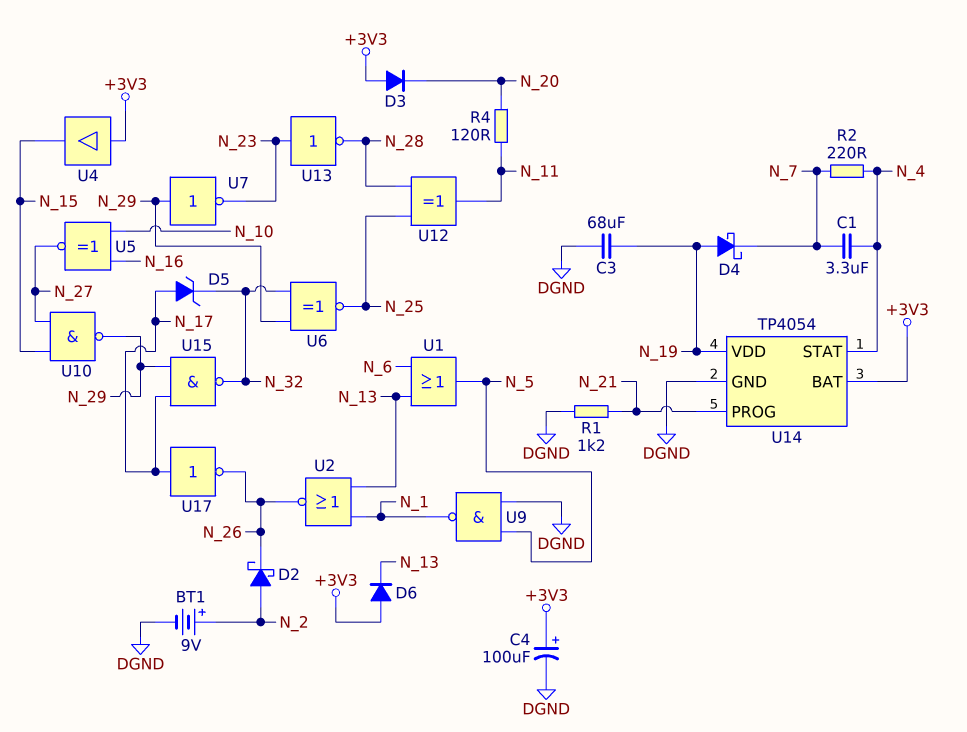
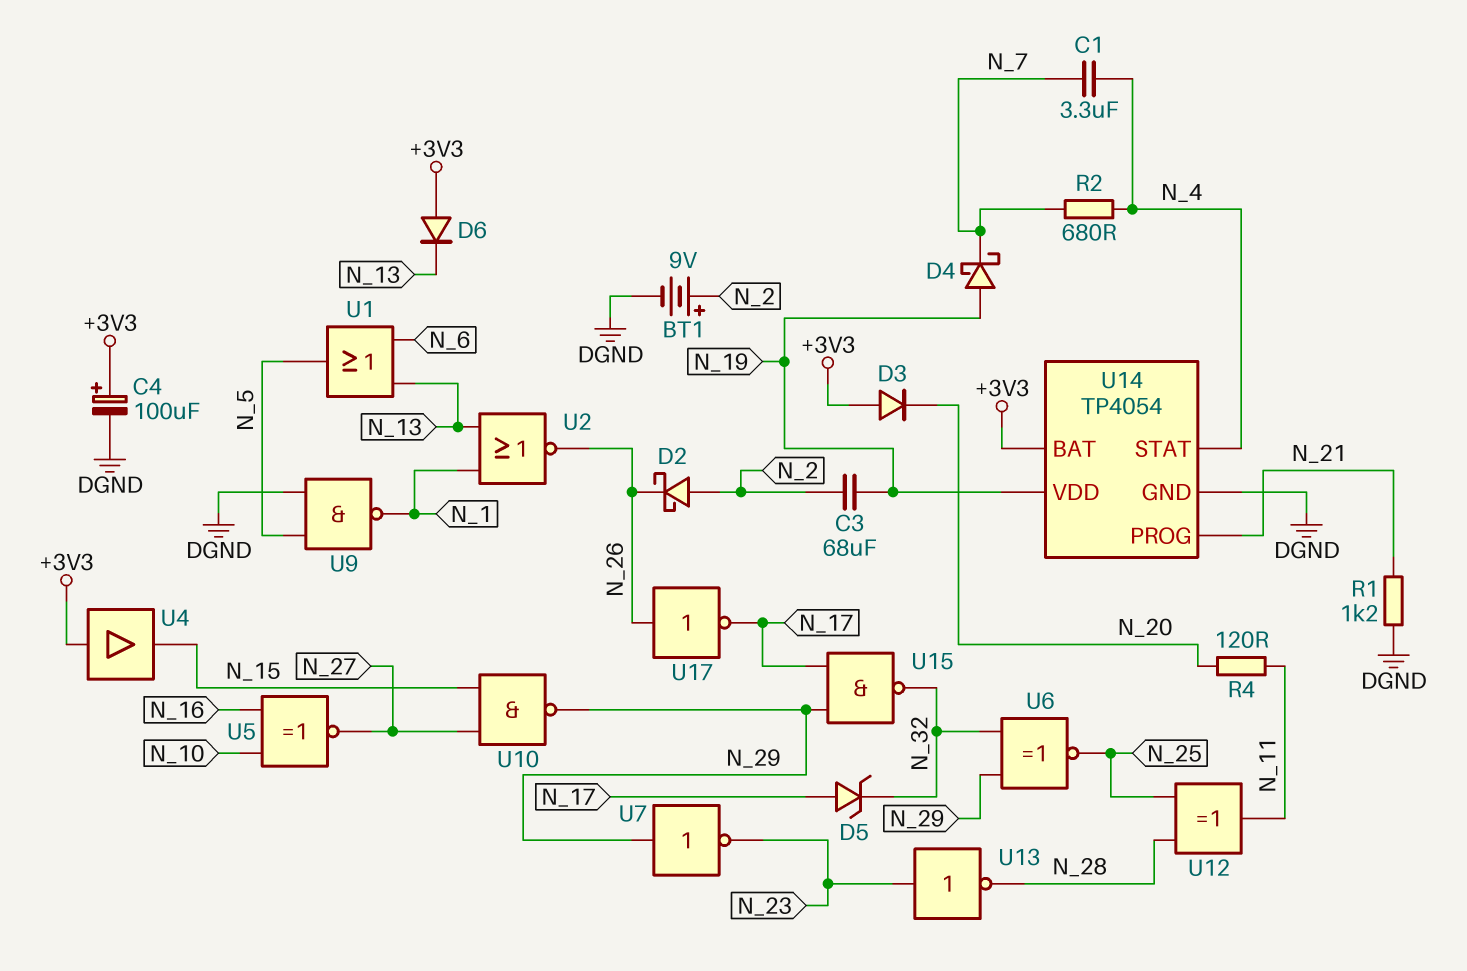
C3: 68uF (DGND, N_19) -> 68uF (N_2, N_19)
R2: 220 (N_4, N_7) -> 680 (N_4, N_7)
U17: NOT (in N_17, out N_26) -> NOT (in N_26, out N_17)

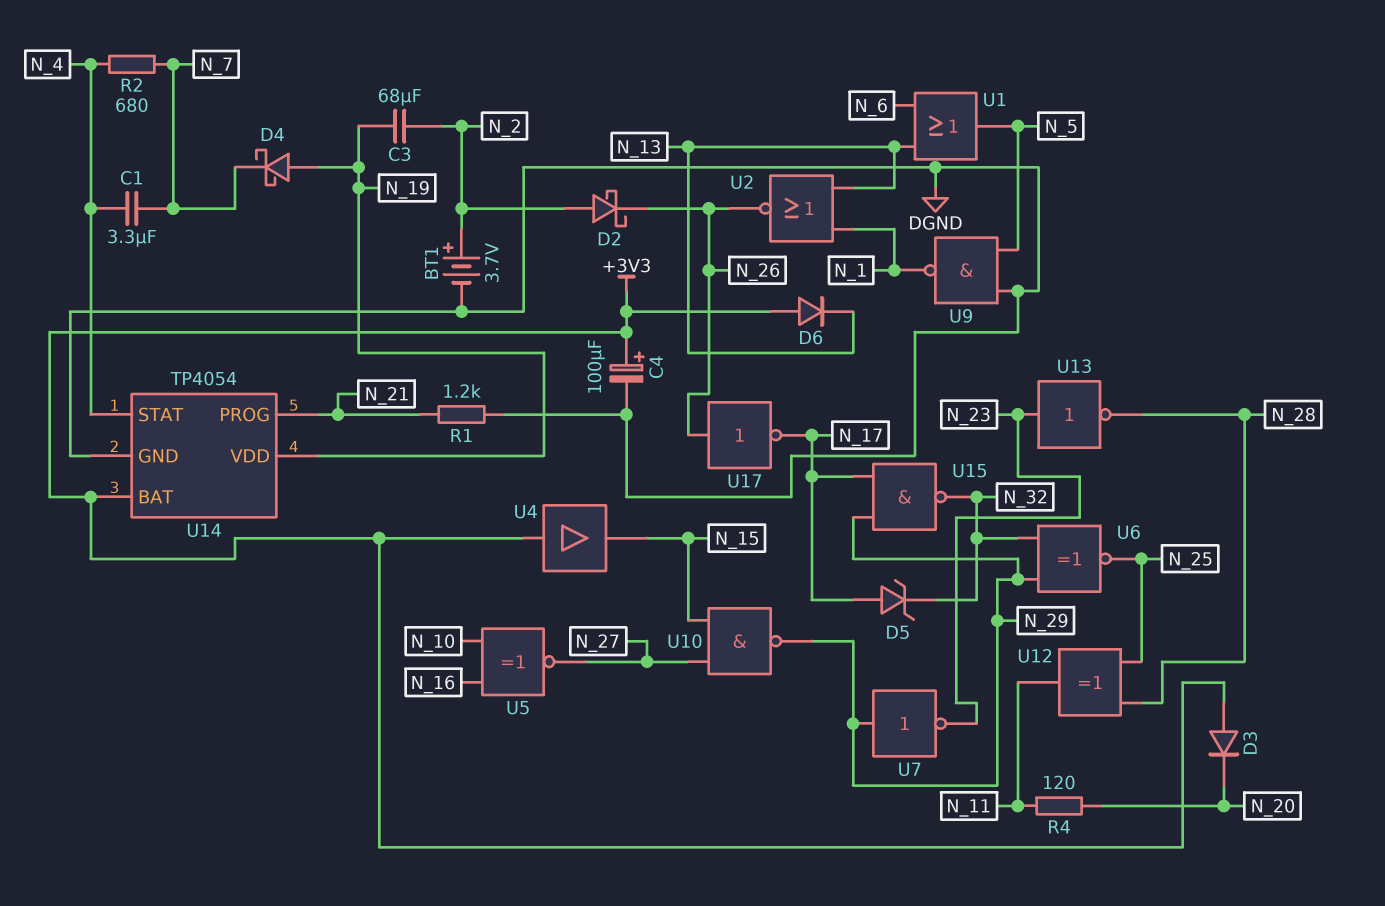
BT1: 9V (plus N_2, minus DGND) -> 3.7V (plus N_2, minus DGND)

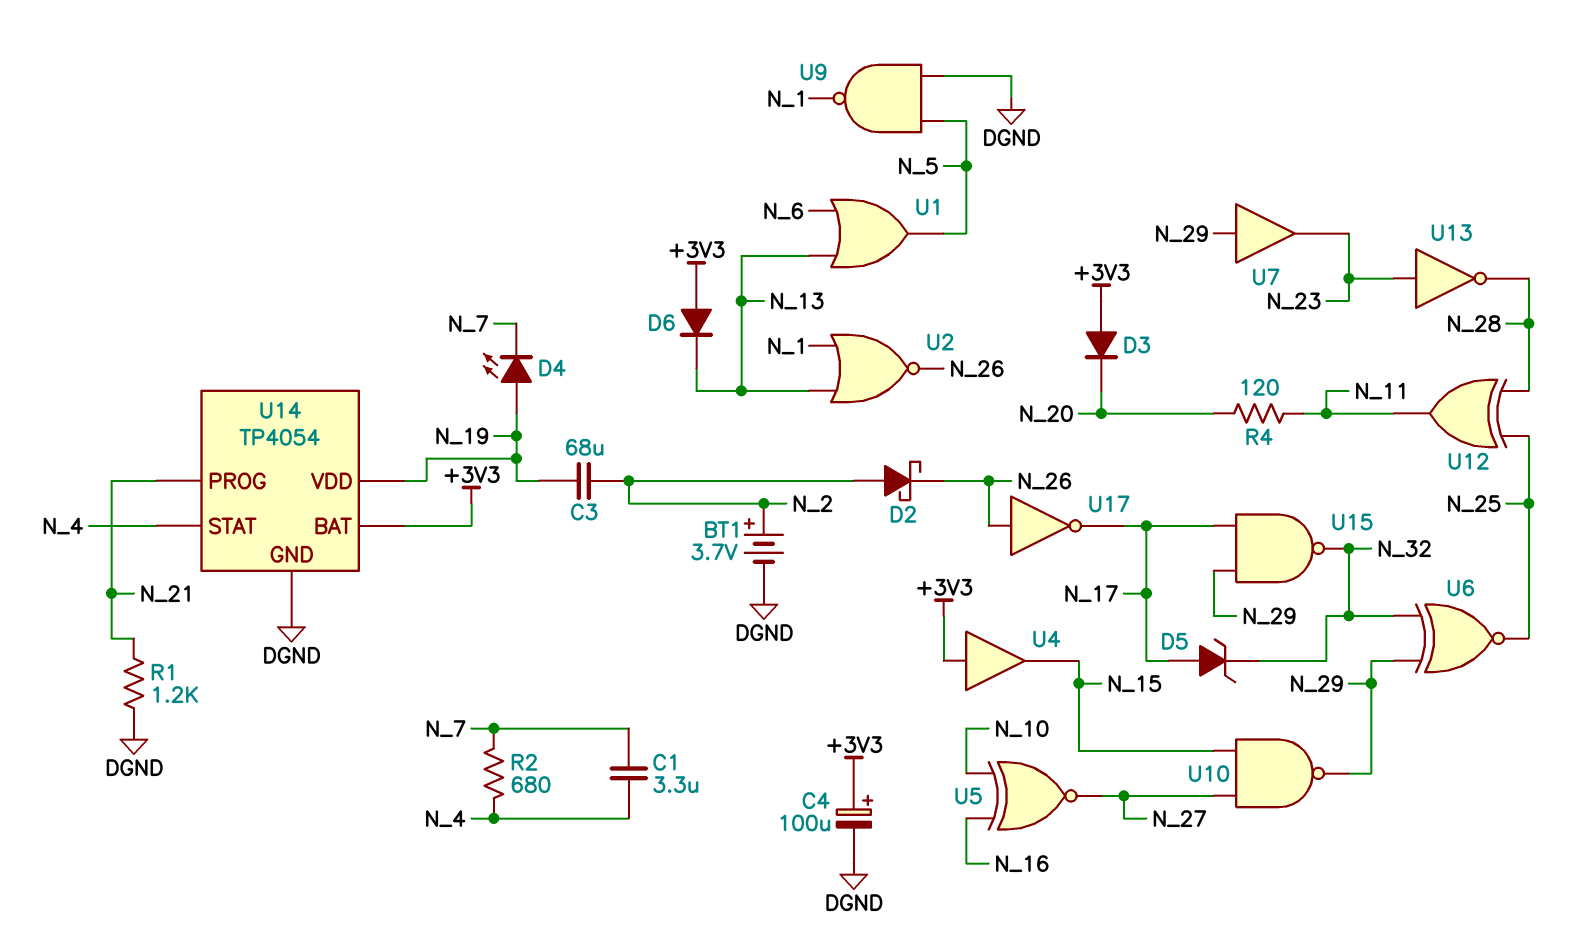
D4: schottky (A N_19, K N_7) -> LED (A N_19, K N_7)
U7: NOT (in N_29, out N_23) -> buffer (in N_29, out N_23)

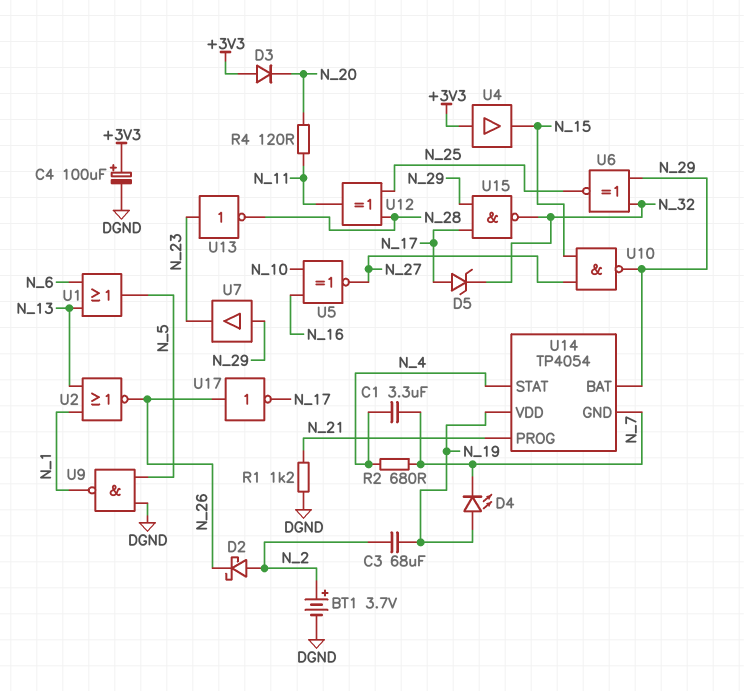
D6: diode (A +3V3, K N_13) -> none
U14 pin BAT: +3V3 -> N_29
U14 pin GND: DGND -> N_7

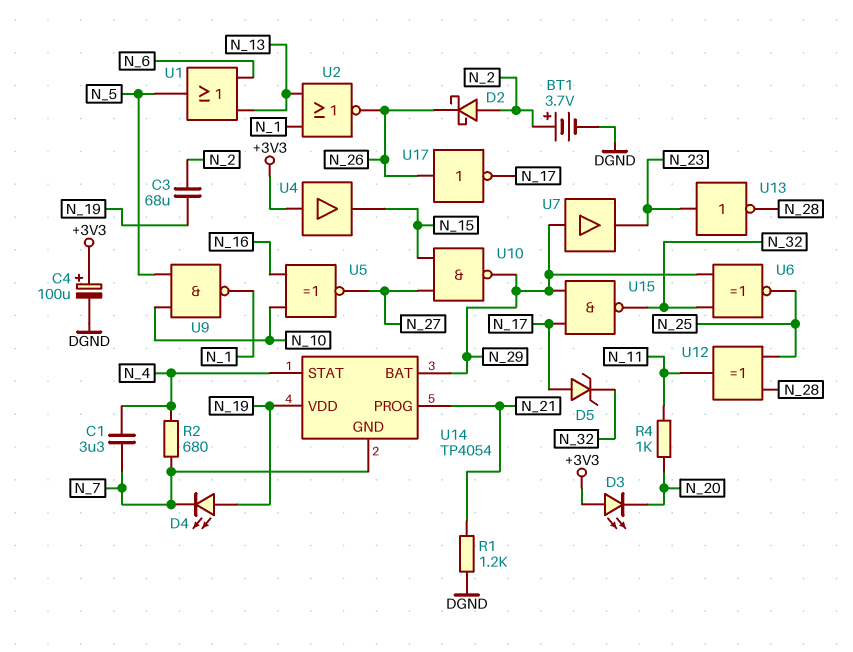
D3: diode (A +3V3, K N_20) -> LED (A +3V3, K N_20)
R4: 120 (N_11, N_20) -> 1k (N_11, N_20)
U9: NAND (in DGND, in N_5, out N_1) -> NAND (in N_5, in N_10, out N_1)

